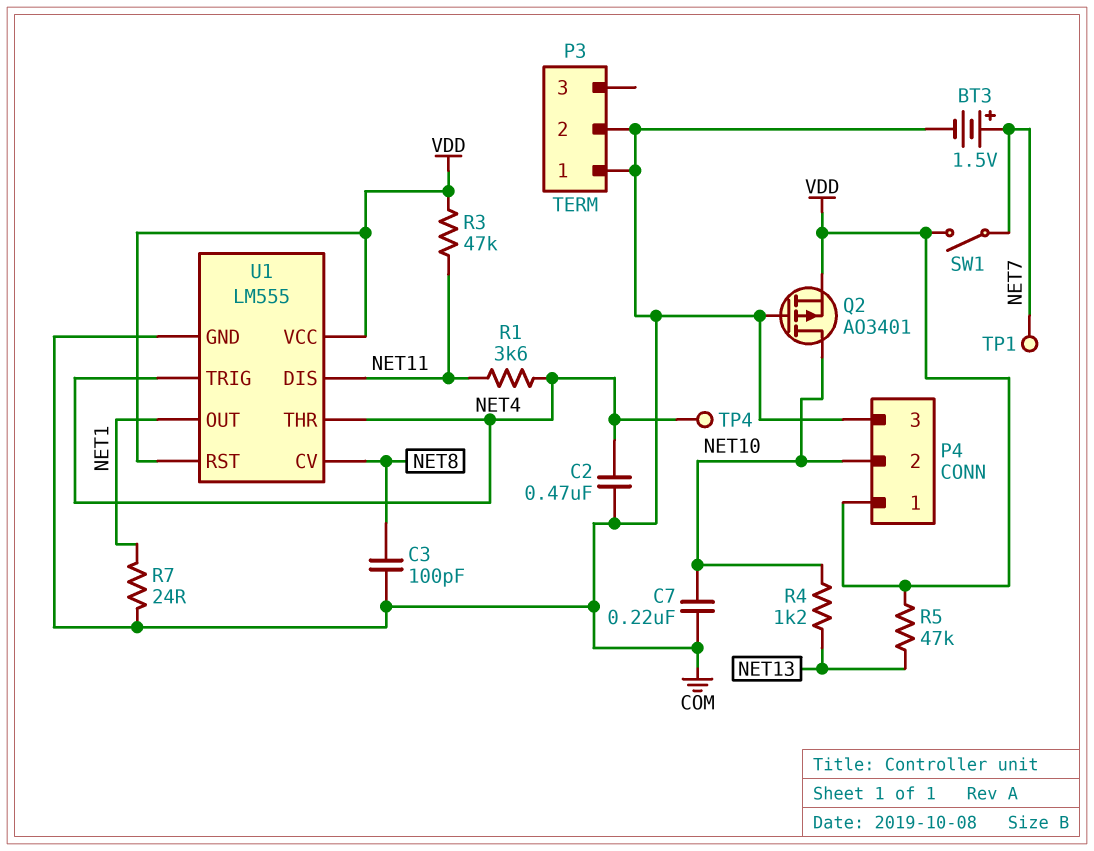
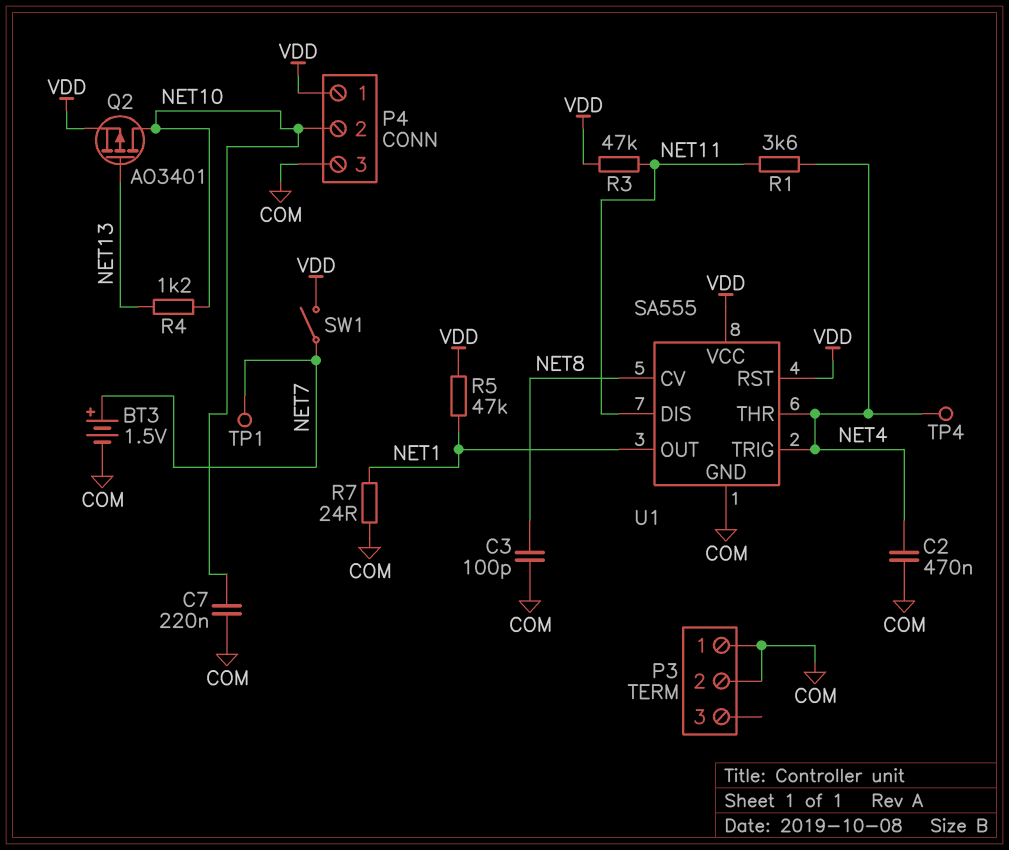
Q2: PMOS AO3401 (G COM, D NET10, S VDD) -> PMOS AO3401 (G NET13, D NET10, S VDD)
R5: 47k (NET13, VDD) -> 47k (NET1, VDD)
U1: LM555 -> SA555

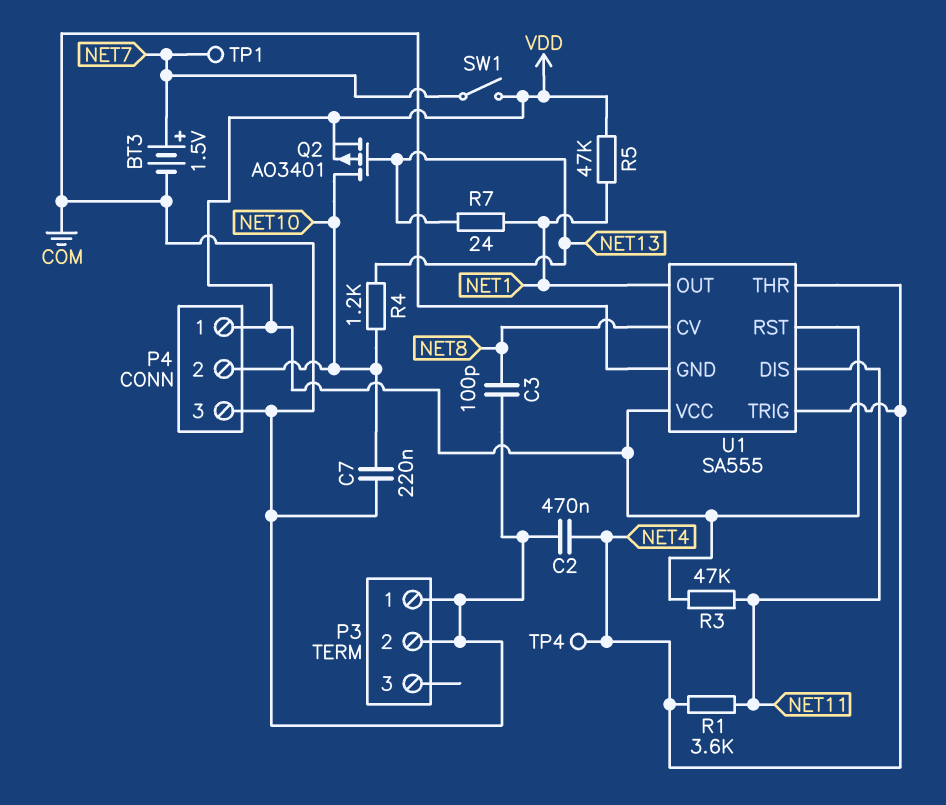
R7: 24 (COM, NET1) -> 24 (NET1, NET13)

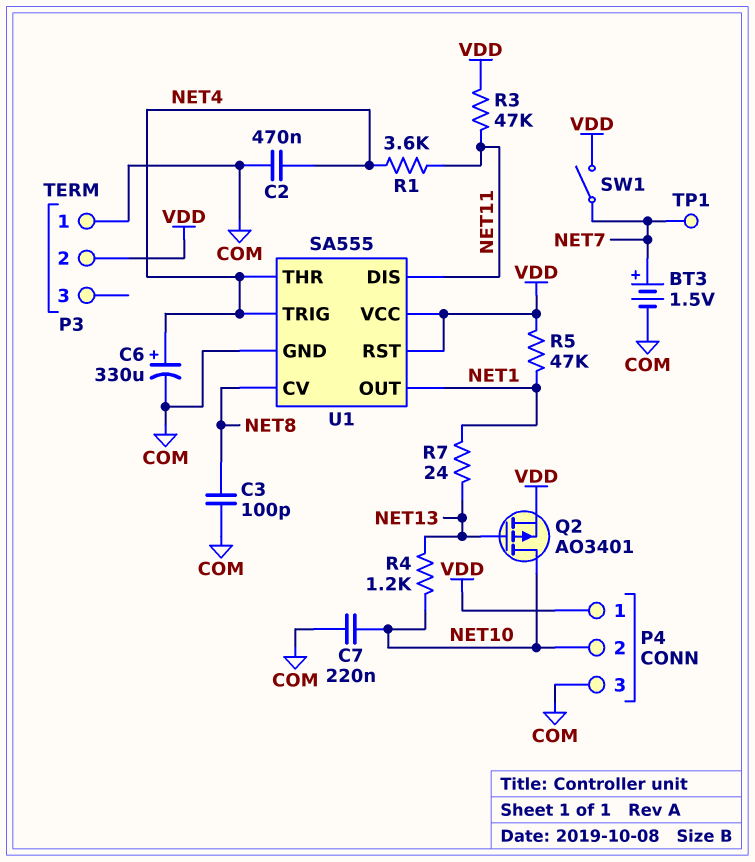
C6: none -> 330uF (plus NET4, minus COM)
P3 pin 2: COM -> VDD
TP4: test point (NET4) -> none

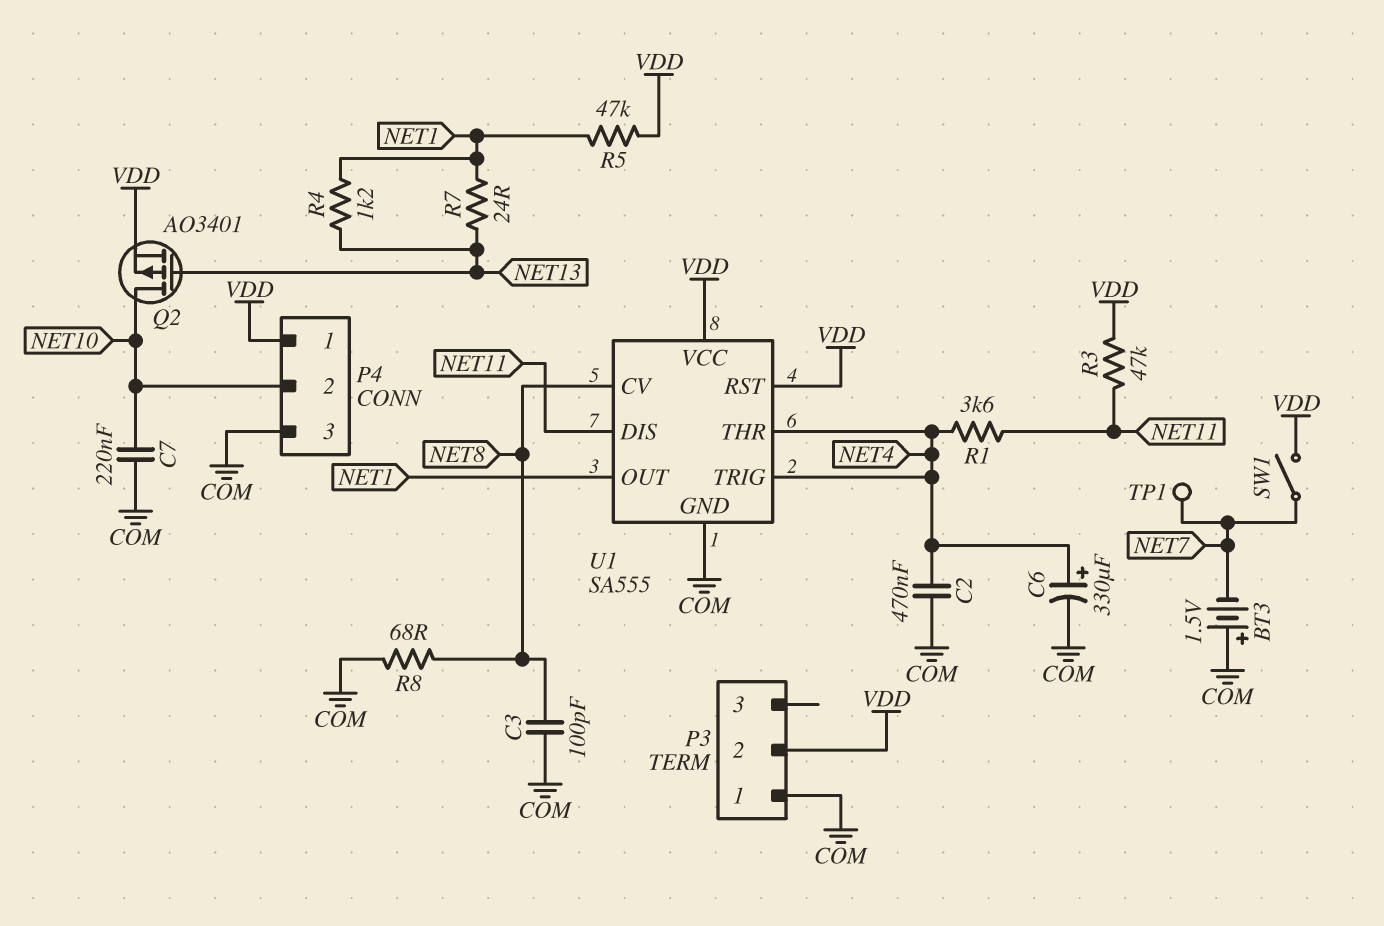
BT3: 1.5V (plus NET7, minus COM) -> 1.5V (plus COM, minus NET7)
R4: 1.2k (NET10, NET13) -> 1.2k (NET1, NET13)
R8: none -> 68 (COM, NET8)

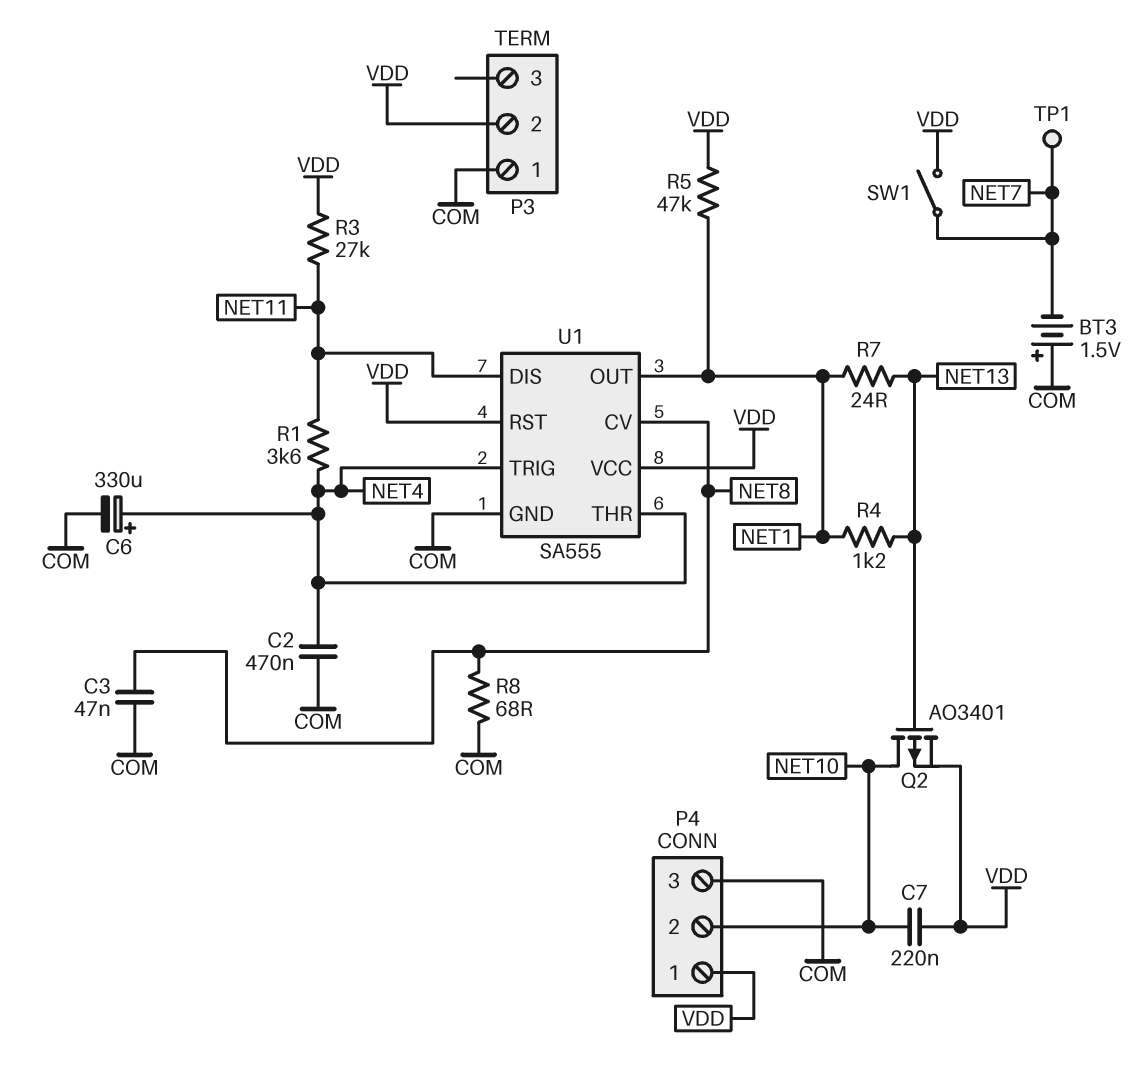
C3: 100pF (COM, NET8) -> 47nF (COM, NET8)
C7: 220nF (COM, NET10) -> 220nF (NET10, VDD)
R3: 47k (NET11, VDD) -> 27k (NET11, VDD)

